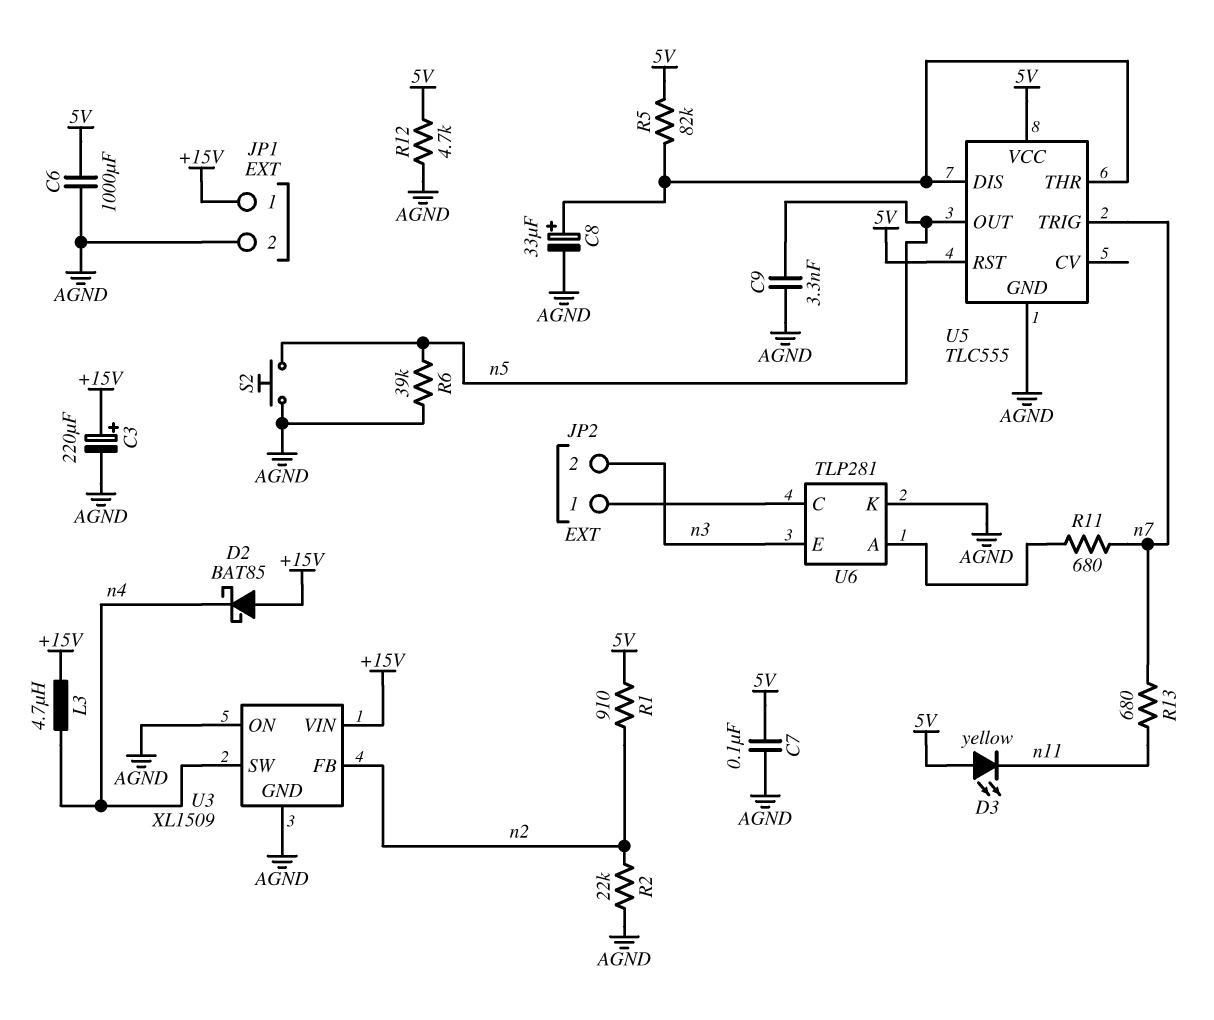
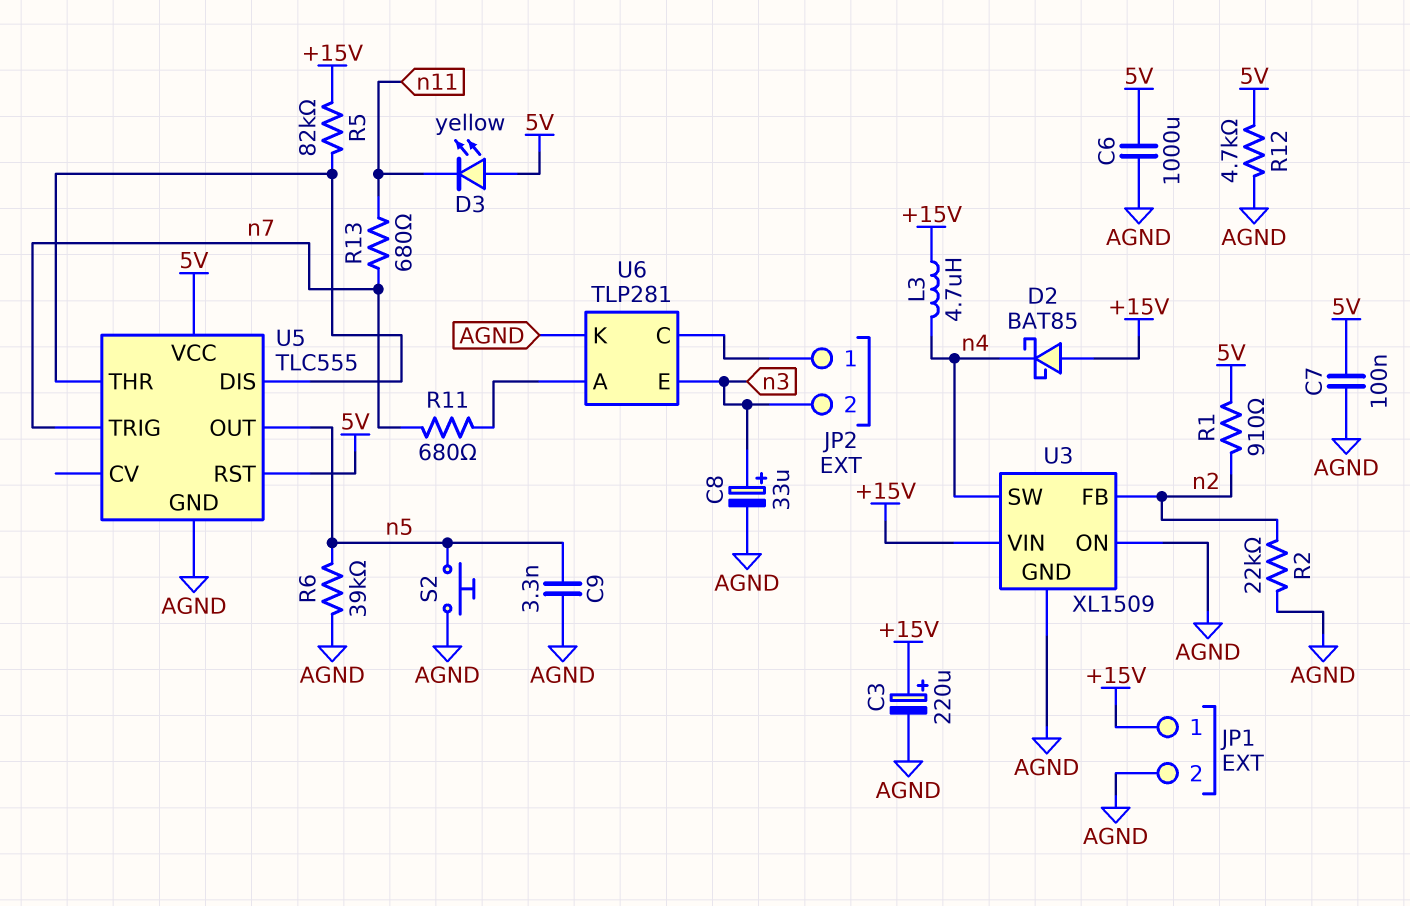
C8: 33uF (plus U5/DIS, minus AGND) -> 33uF (plus n3, minus AGND)
R5: 82k (5V, U5/DIS) -> 82k (+15V, U5/DIS)

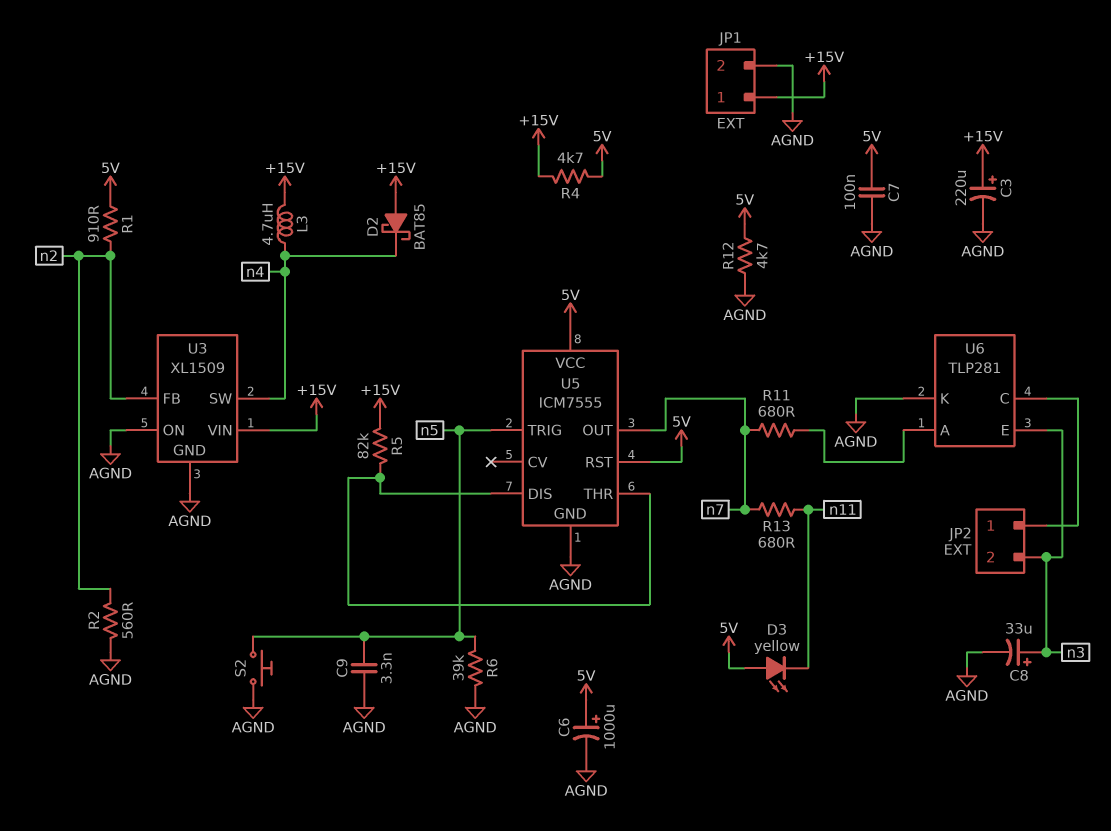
C6: 1000uF (5V, AGND) -> 1000uF (plus 5V, minus AGND)
R2: 22k (AGND, n2) -> 560 (AGND, n2)
R4: none -> 4.7k (+15V, 5V)
U5: TLC555 -> ICM7555
U5 pin OUT: n5 -> n7
U5 pin TRIG: n7 -> n5

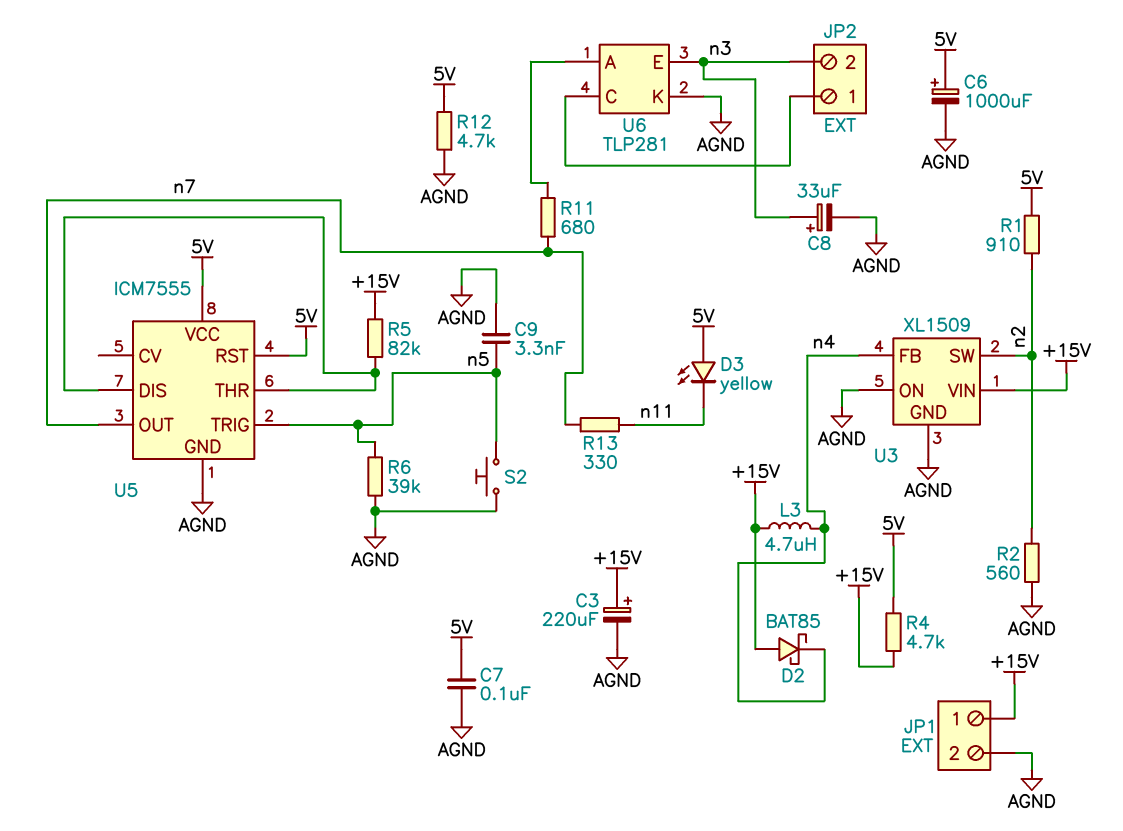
R13: 680 (n7, n11) -> 330 (n7, n11)
U3 pin FB: n2 -> n4
U3 pin SW: n4 -> n2

